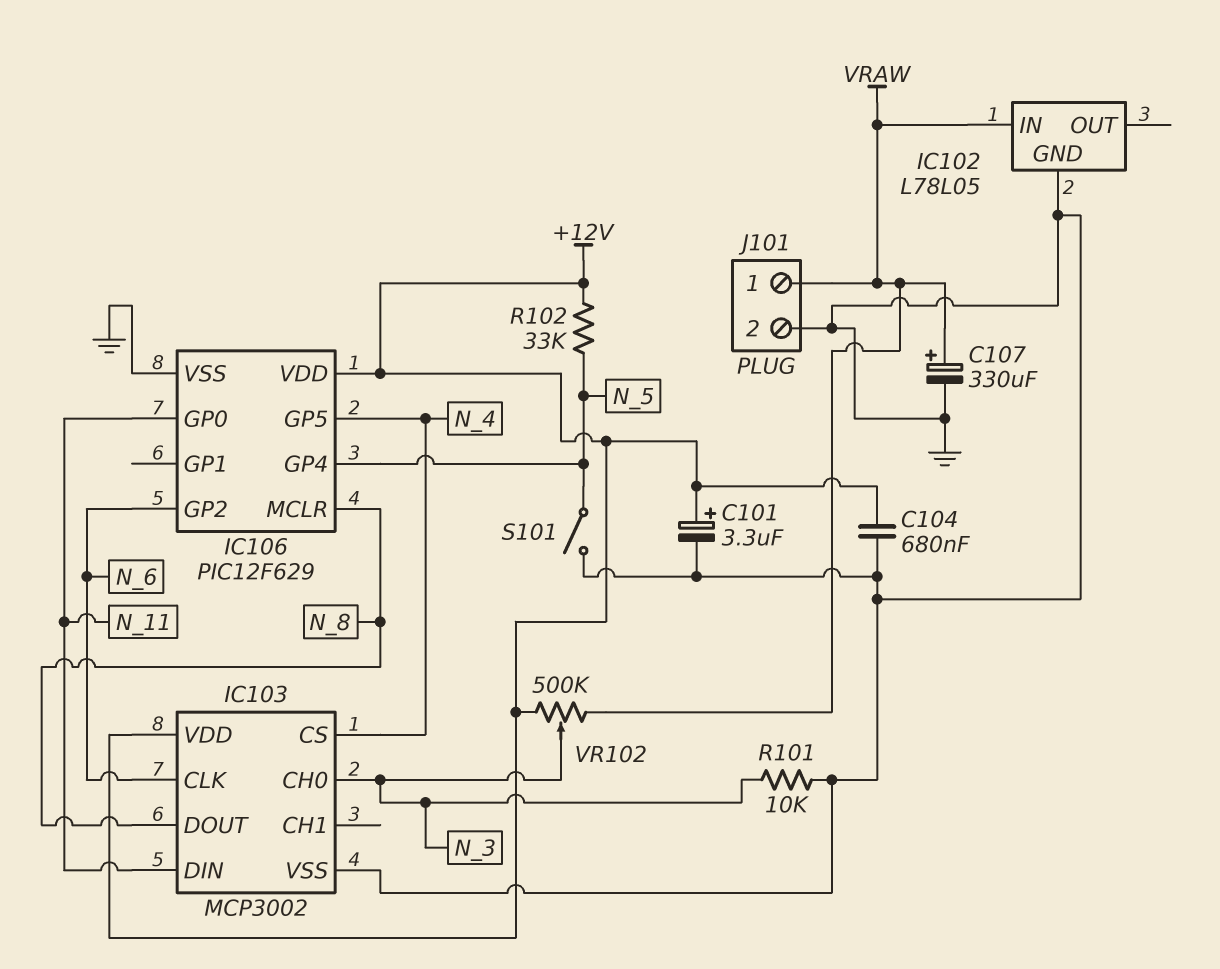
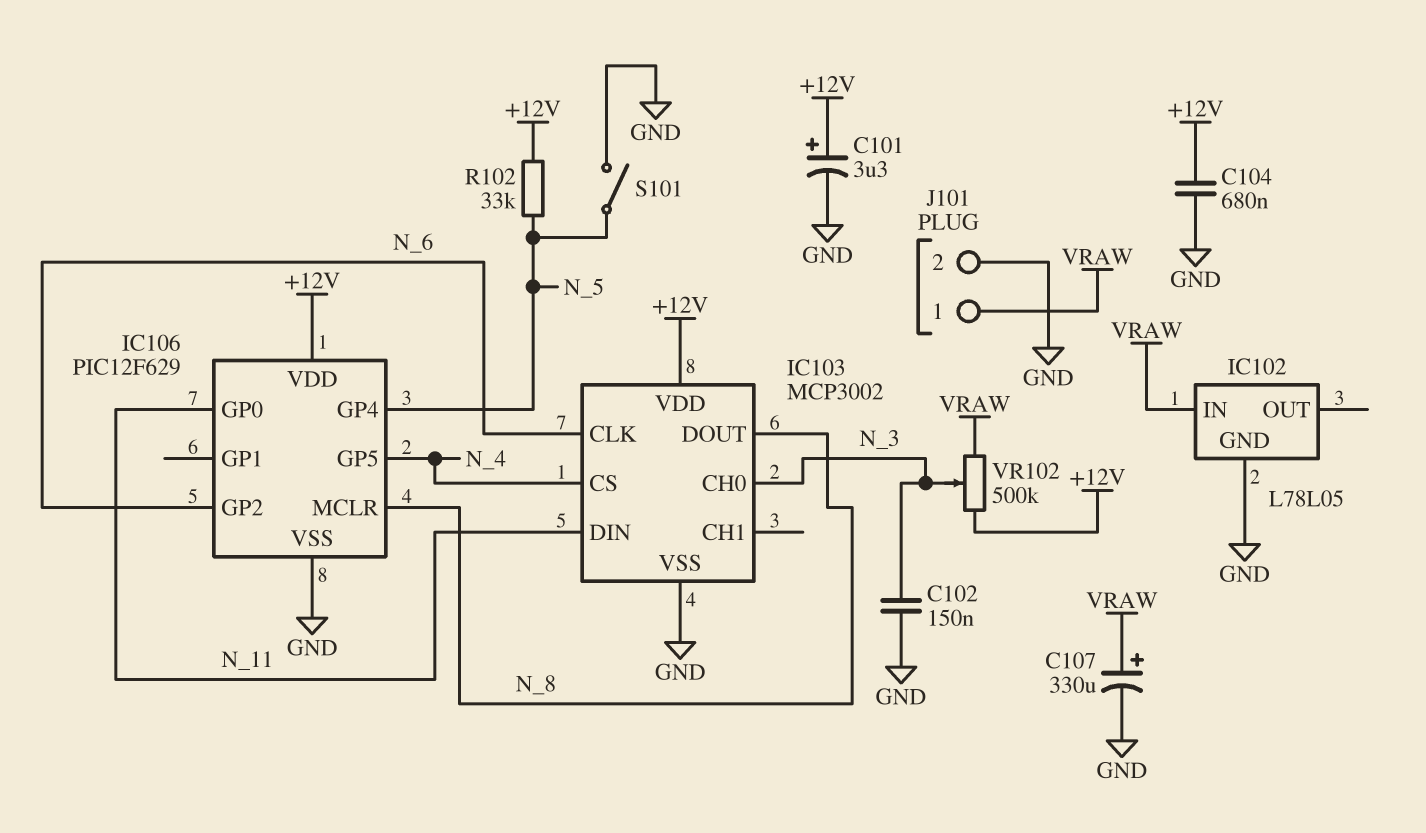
C102: none -> 150nF (GND, N_3)
R101: 10k (GND, N_3) -> none

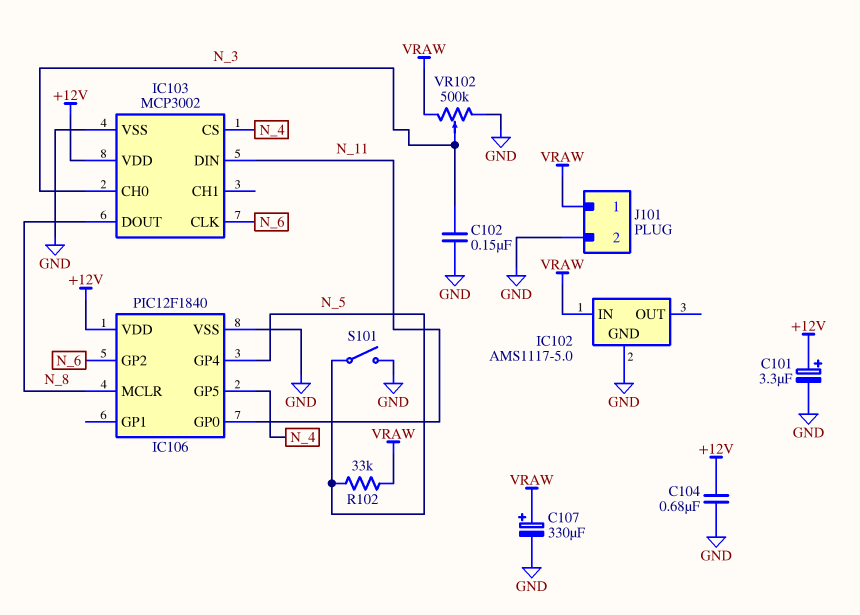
IC102: L78L05 -> AMS1117-5.0
IC106: PIC12F629 -> PIC12F1840
R102: 33k (+12V, N_5) -> 33k (N_5, VRAW)
VR102: 500k (+12V, VRAW, wiper N_3) -> 500k (GND, VRAW, wiper N_3)

